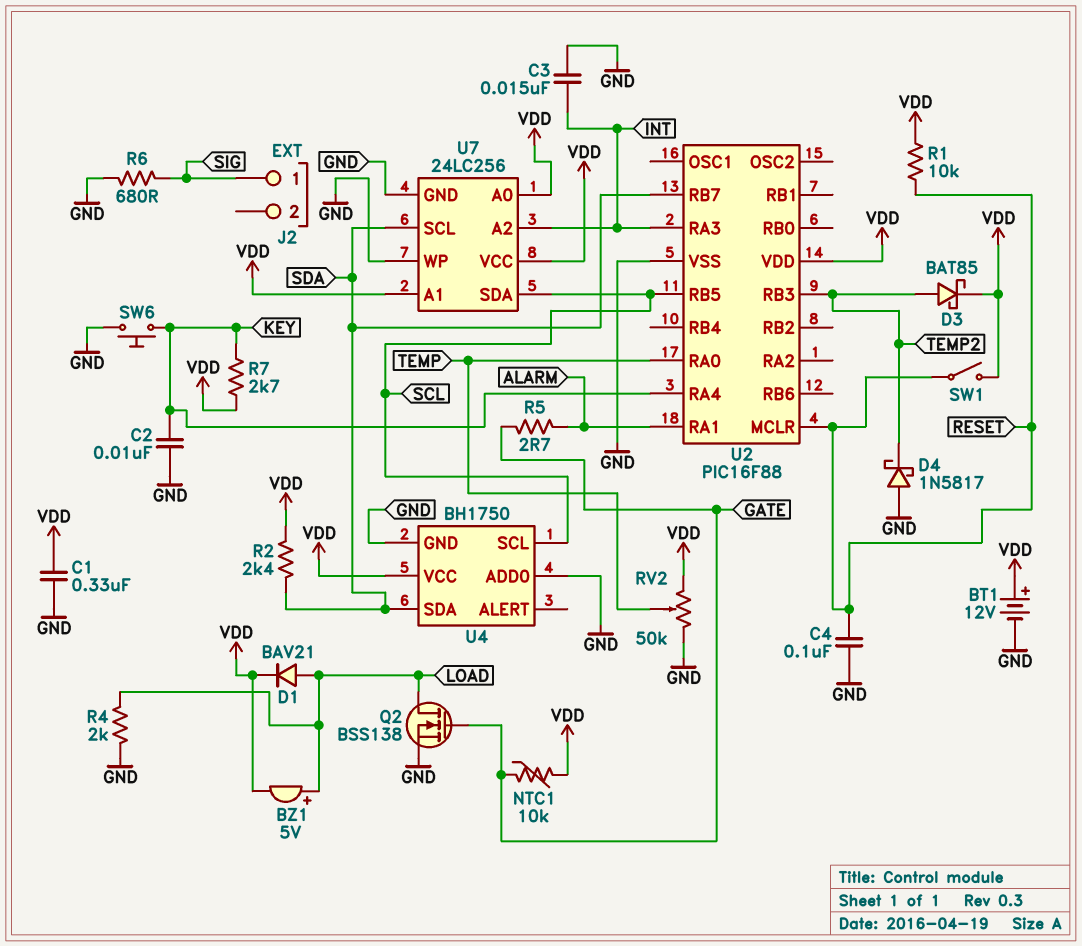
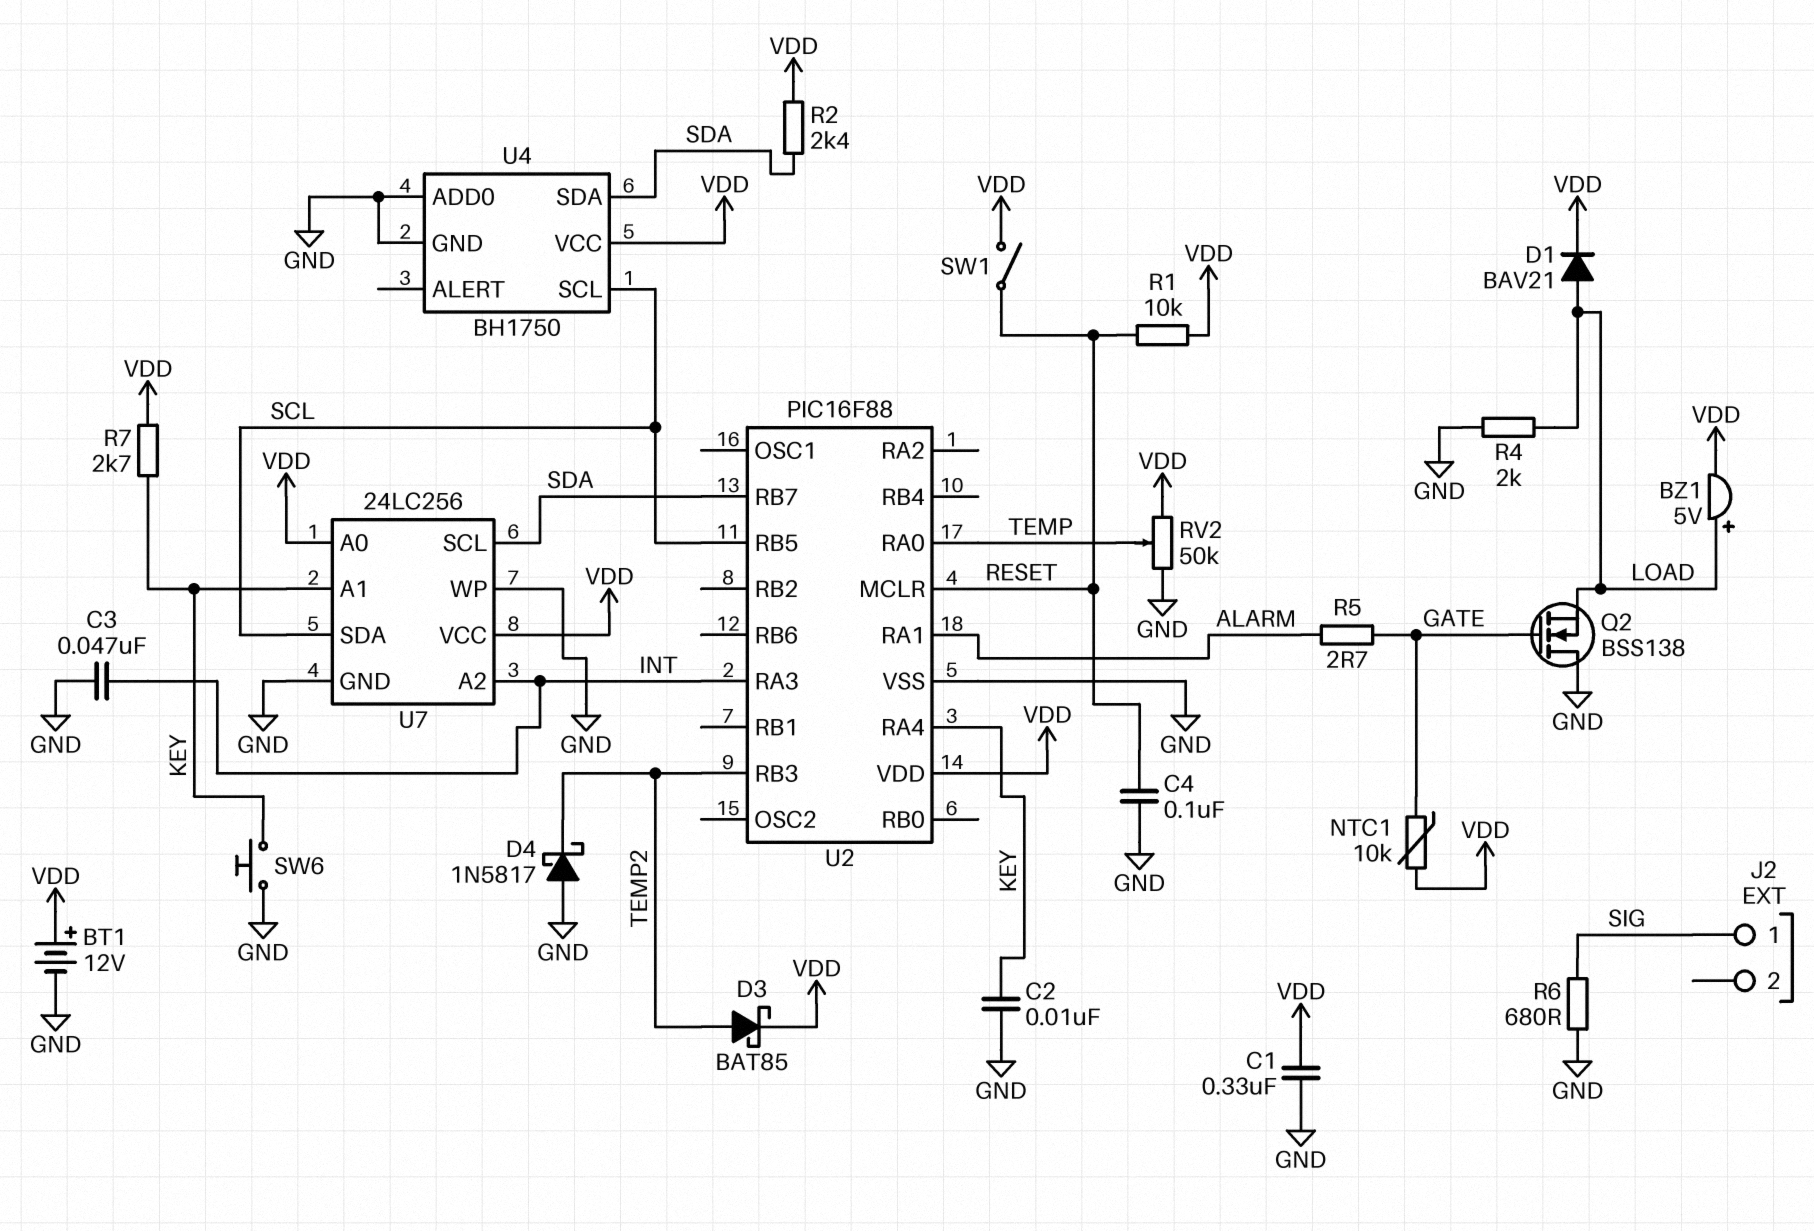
C3: 15nF (GND, INT) -> 47nF (GND, INT)
Q2: NMOS BSS138 (G GATE, D LOAD, S GND) -> NMOS BSS138 (G GATE, D GND, S LOAD)
U7 pin A1: VDD -> KEY

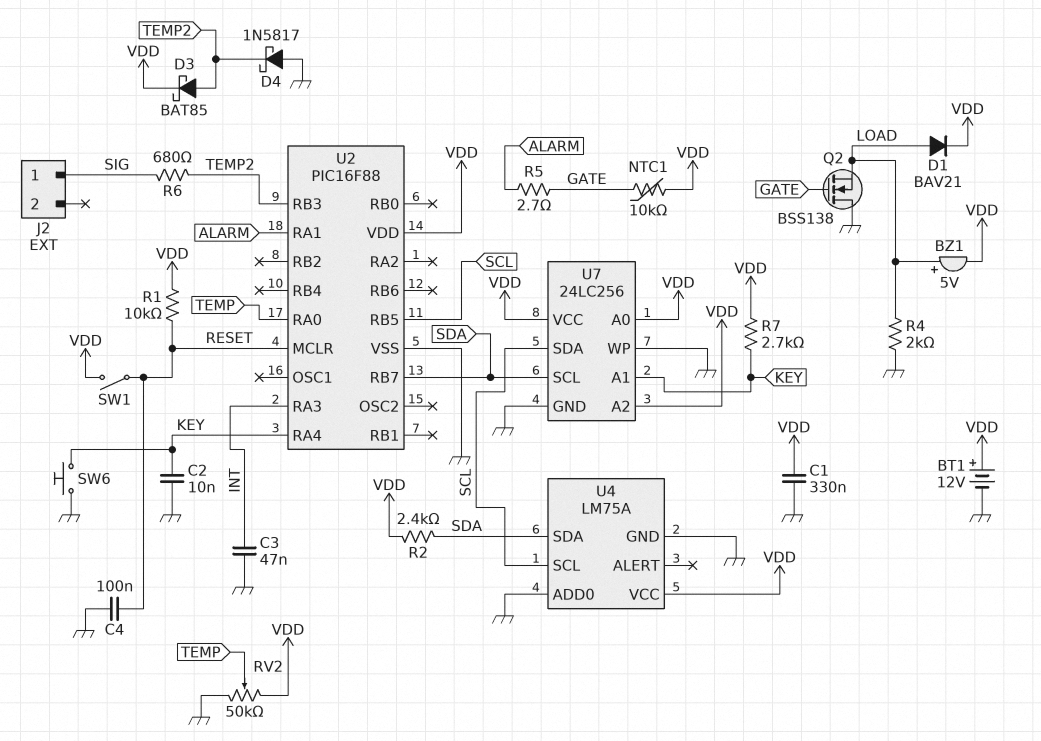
R6: 680 (GND, SIG) -> 680 (SIG, TEMP2)
U4: BH1750 -> LM75A
U7 pin A2: INT -> VDD

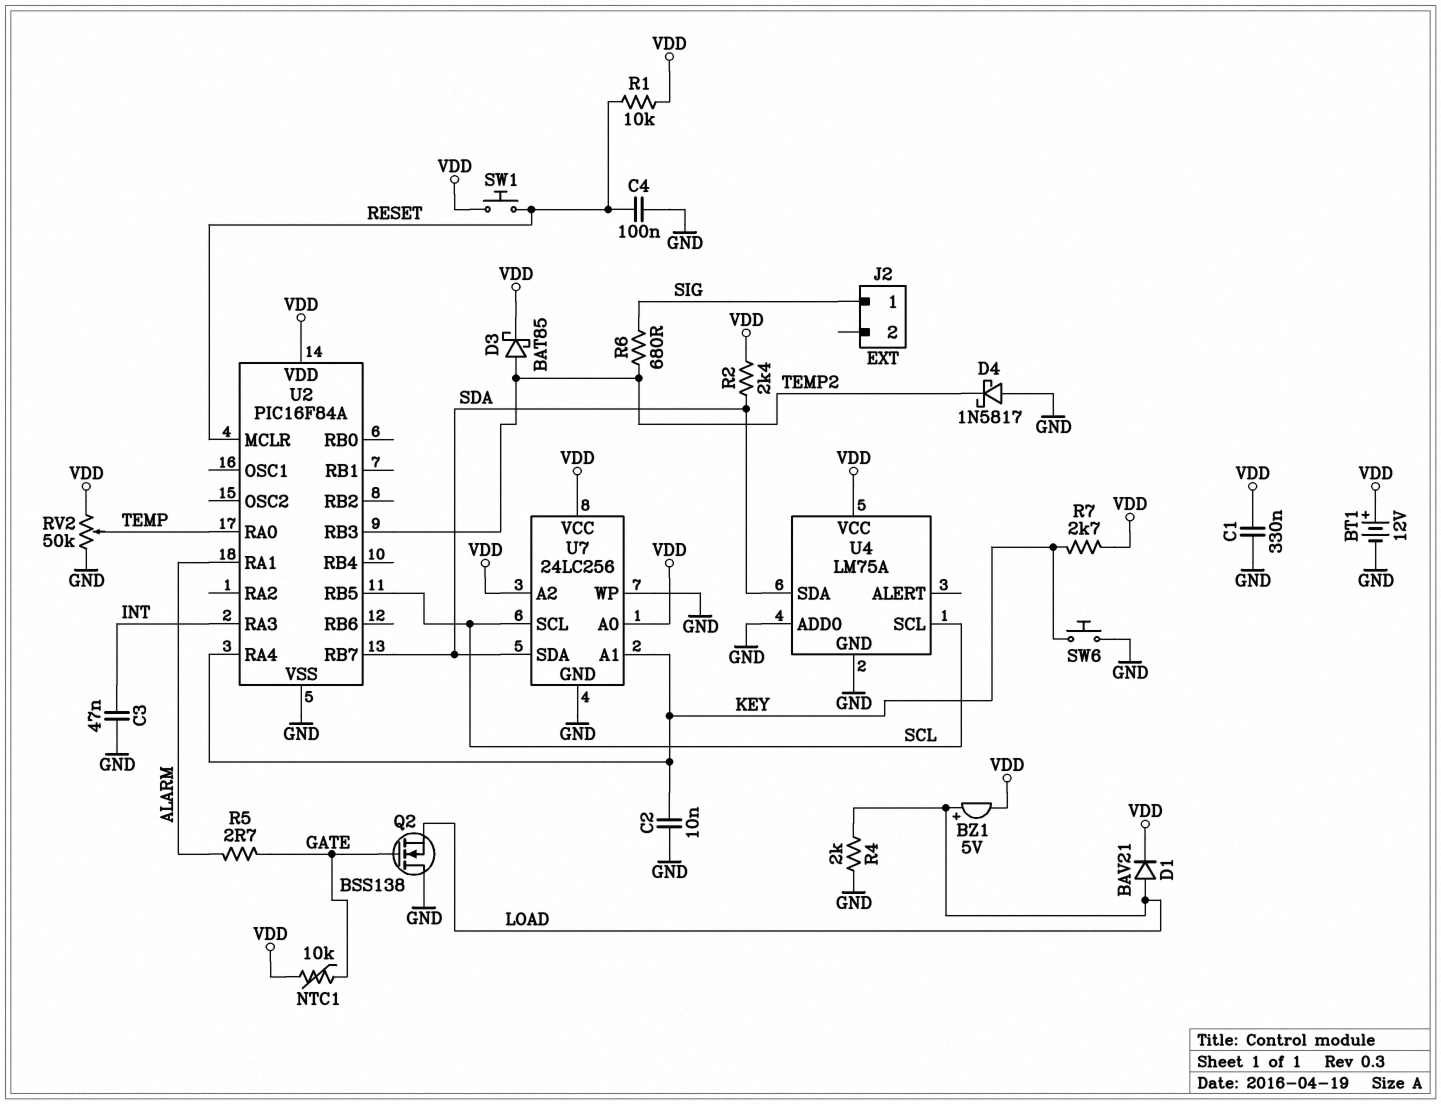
SW1: switch (RESET, VDD) -> button (RESET, VDD)
U2: PIC16F88 -> PIC16F84A
U7 pin SCL: SDA -> SCL
U7 pin SDA: SCL -> SDA

